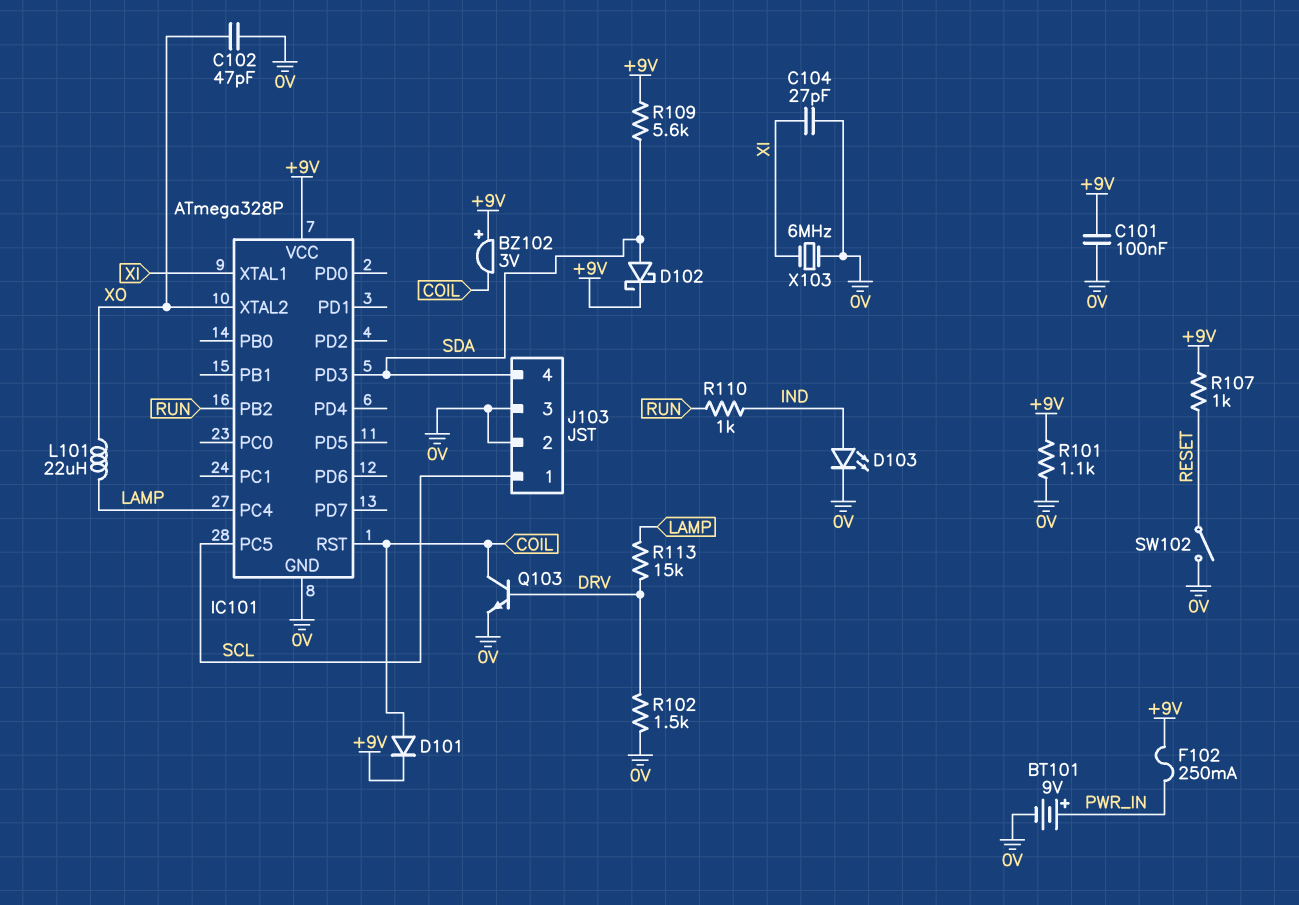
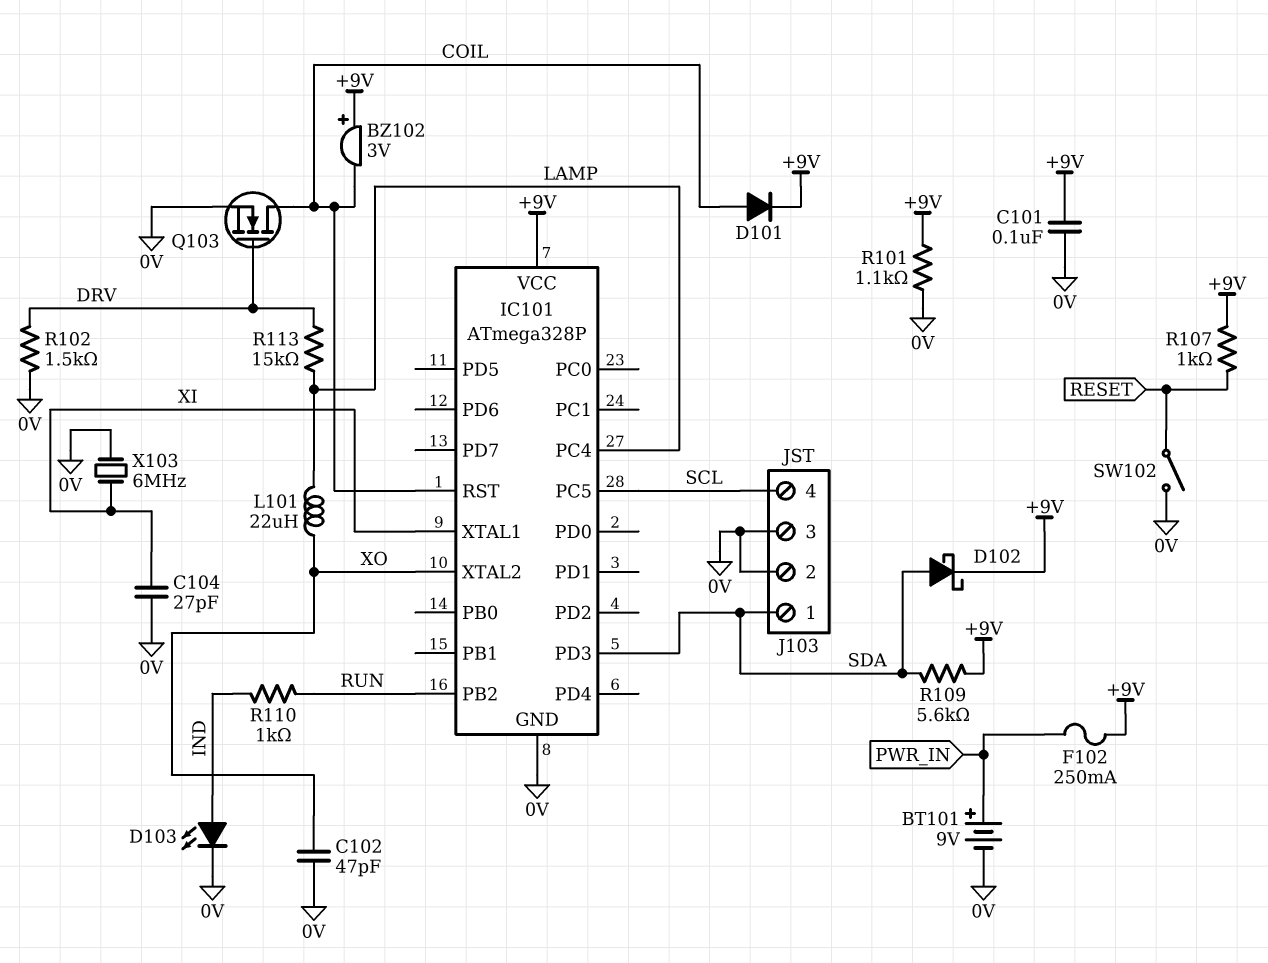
J103 pin 1: SCL -> SDA
J103 pin 4: SDA -> SCL
Q103: NPN (B DRV, C COIL, E 0V) -> NMOS (G DRV, D COIL, S 0V)

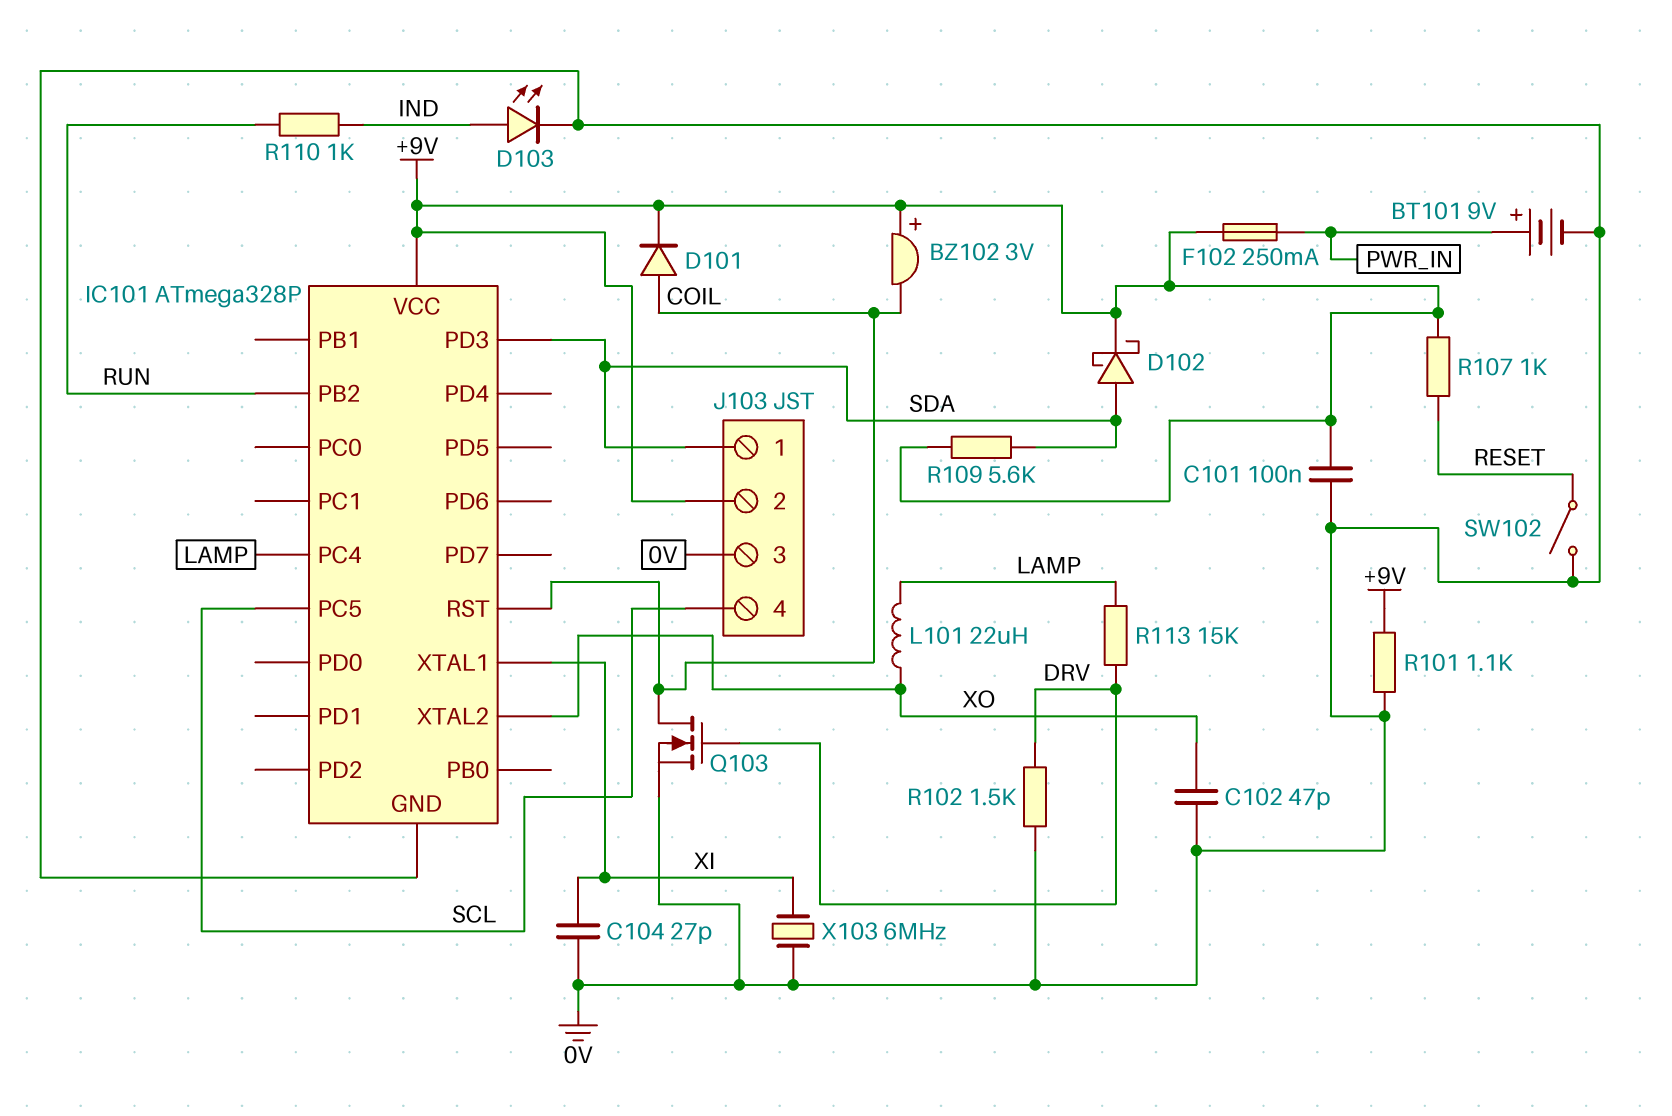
J103 pin 2: 0V -> +9V

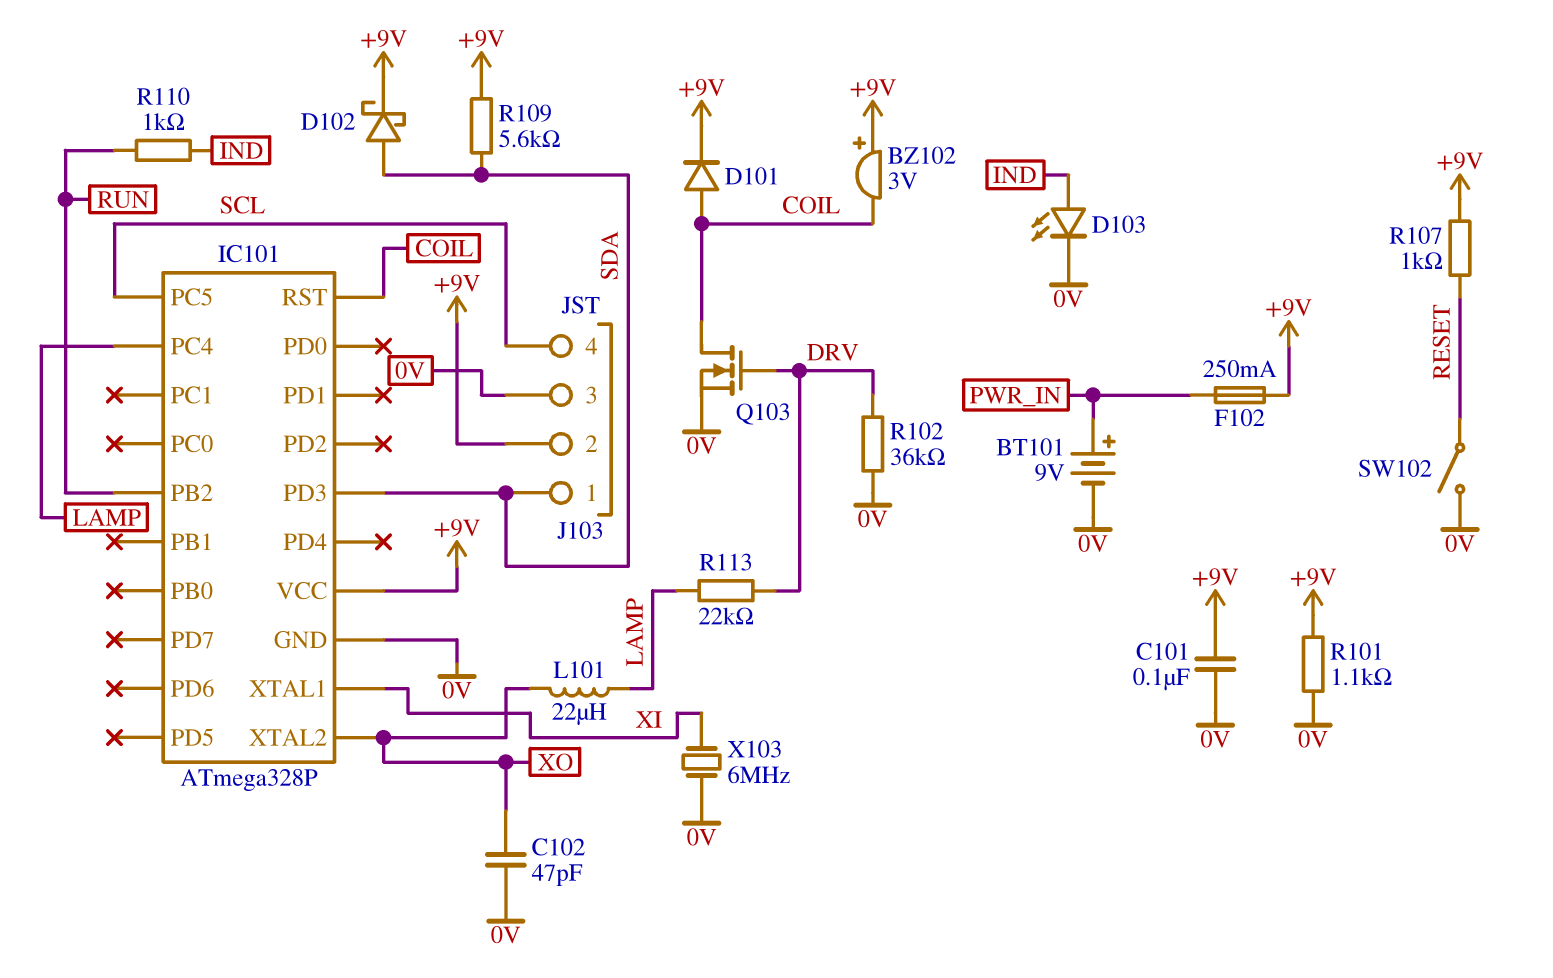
C104: 27pF (0V, XI) -> none
R102: 1.5k (0V, DRV) -> 36k (0V, DRV)
R113: 15k (DRV, LAMP) -> 22k (DRV, LAMP)

